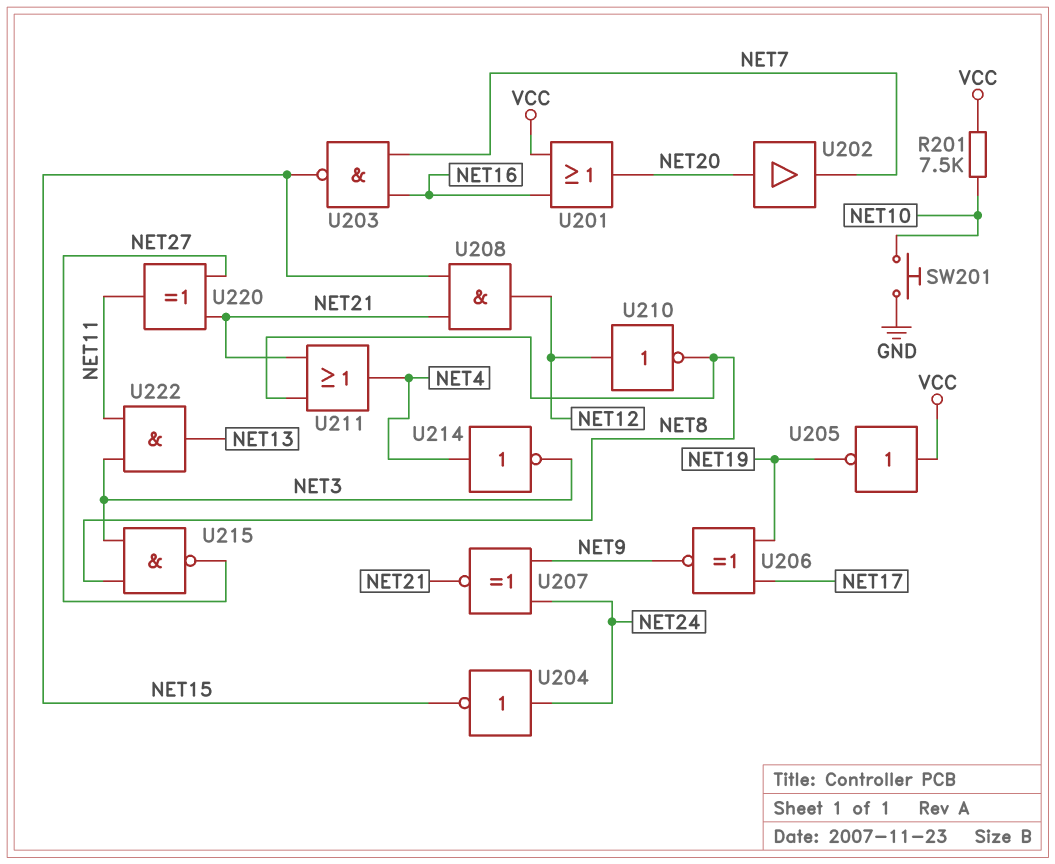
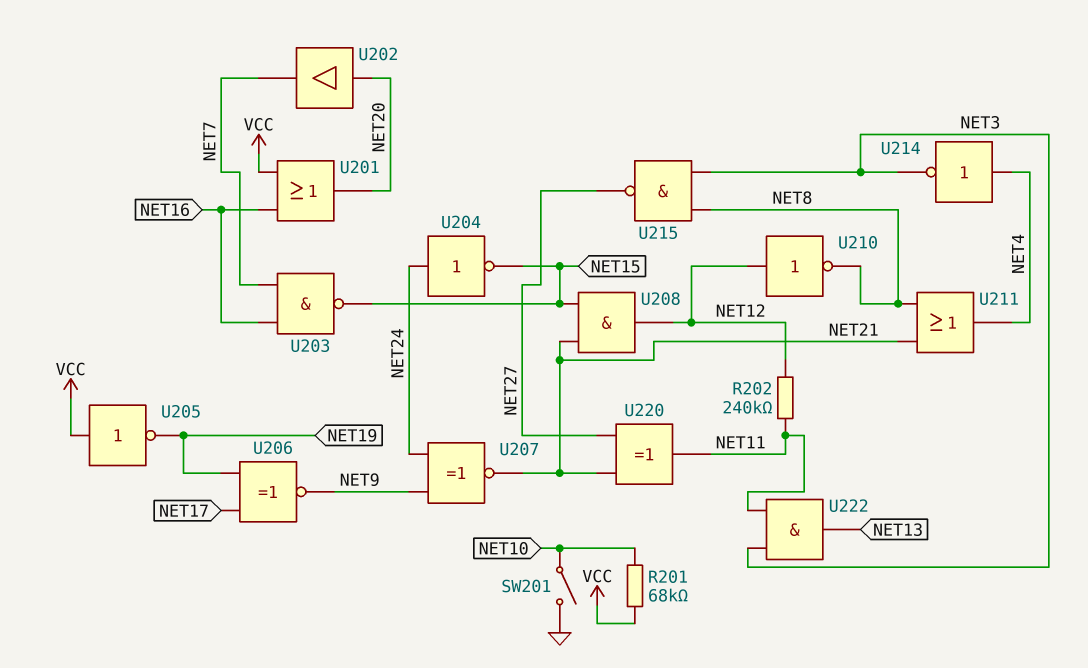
R201: 7.5k (NET10, VCC) -> 68k (NET10, VCC)
R202: none -> 240k (NET11, NET12)
SW201: button (GND, NET10) -> switch (GND, NET10)

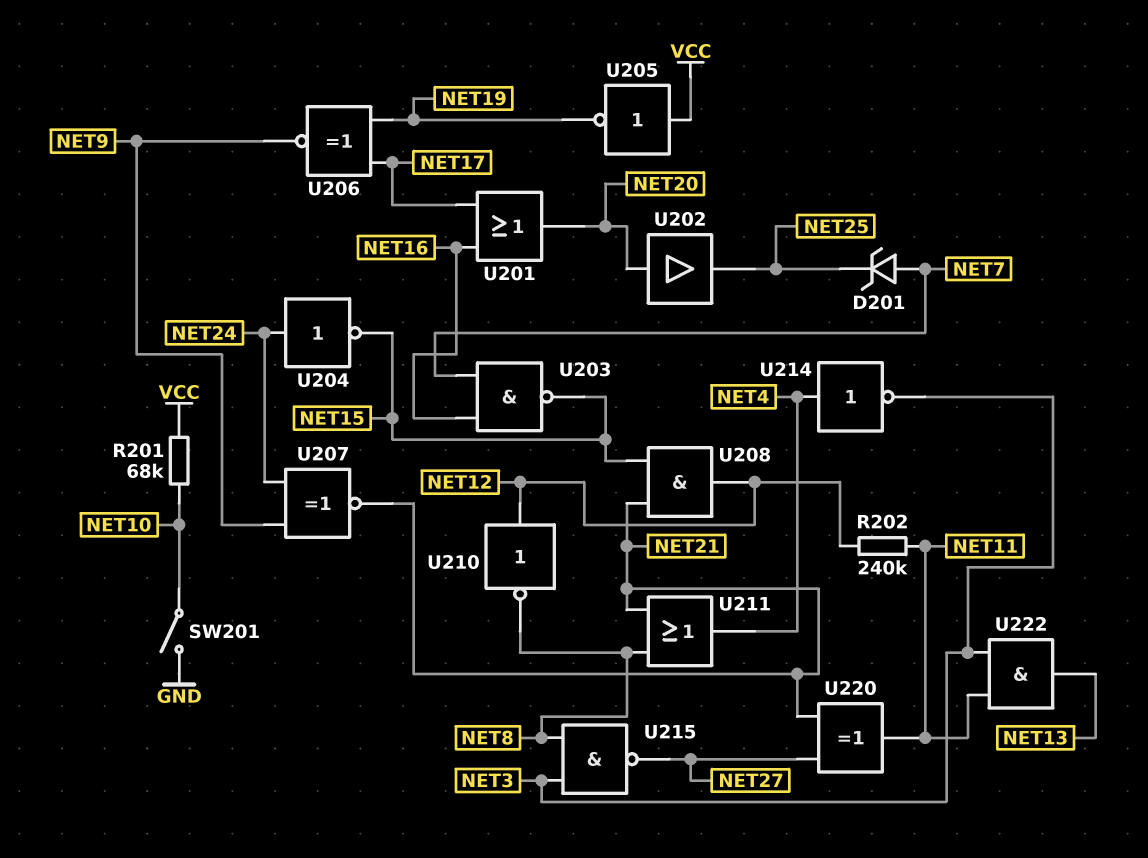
D201: none -> zener (A NET7, K NET25)
U201: OR (in NET16, in VCC, out NET20) -> OR (in NET16, in NET17, out NET20)
U202: buffer (in NET20, out NET7) -> buffer (in NET20, out NET25)

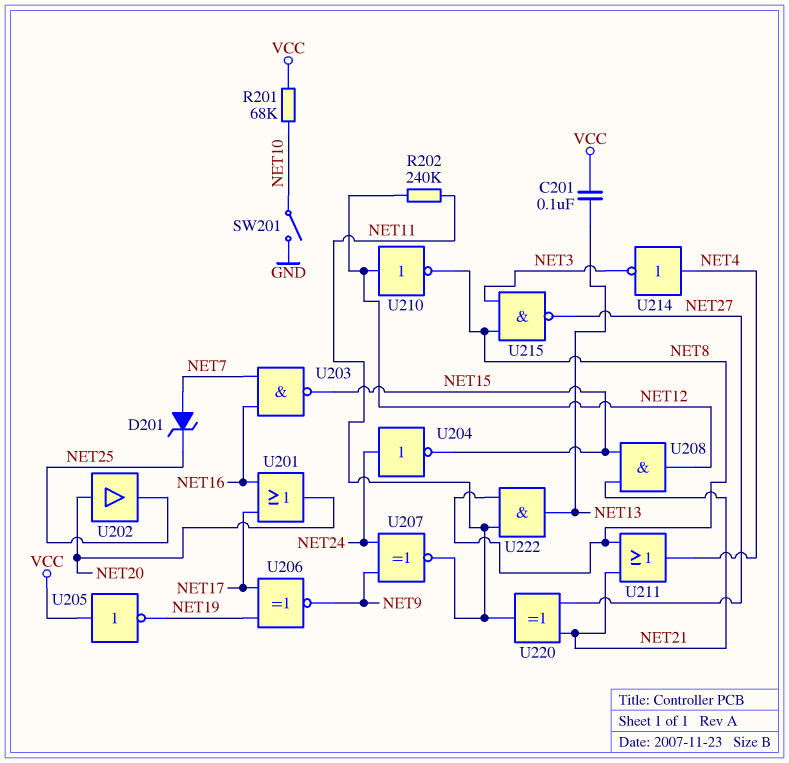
C201: none -> 100nF (NET13, VCC)
U207: XNOR (in NET9, in NET24, out NET21) -> XNOR (in NET9, in NET24, out NET11)
U222: AND (in NET3, in NET11, out NET13) -> AND (in NET8, in NET11, out NET13)

